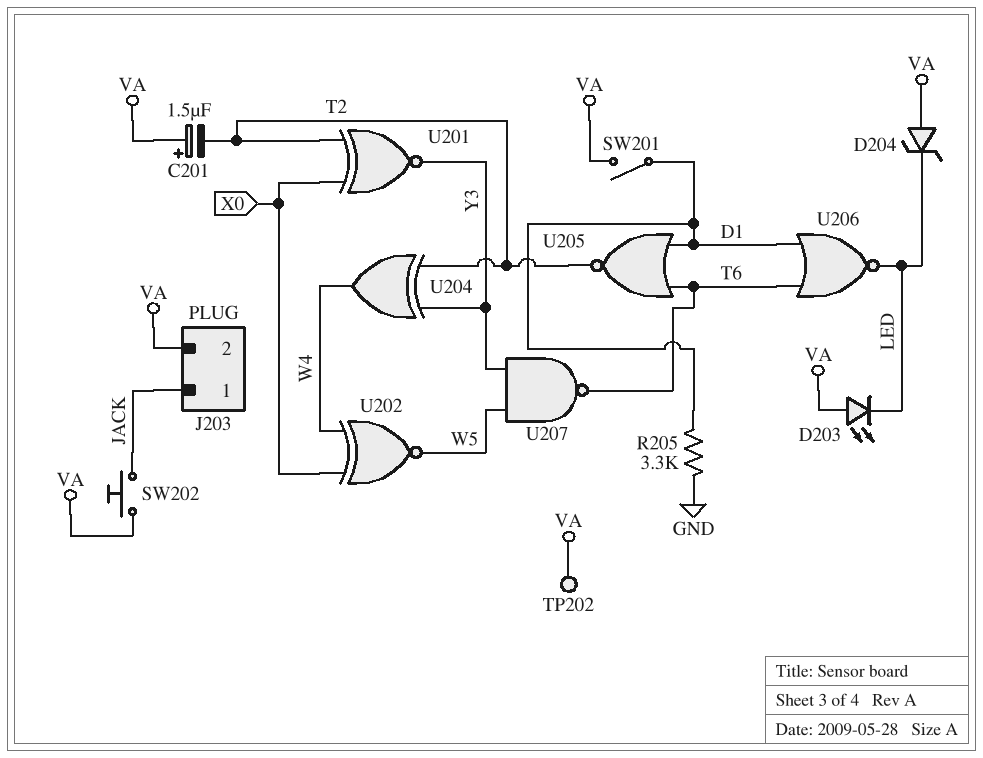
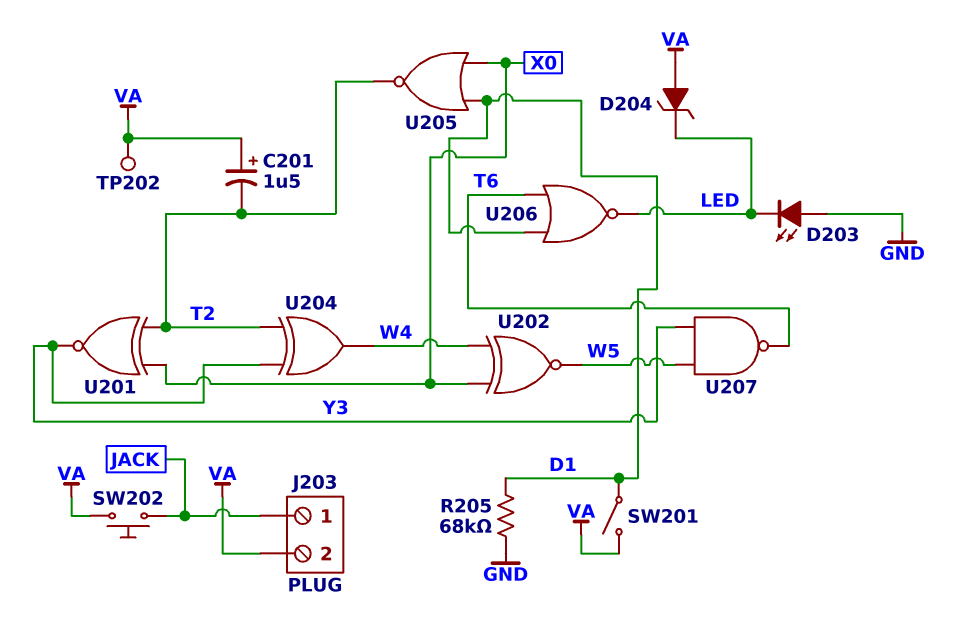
D203: LED (A VA, K LED) -> LED (A GND, K LED)
R205: 3.3k (D1, GND) -> 68k (D1, GND)
U205: NOR (in D1, in T6, out T2) -> NOR (in D1, in X0, out T2)

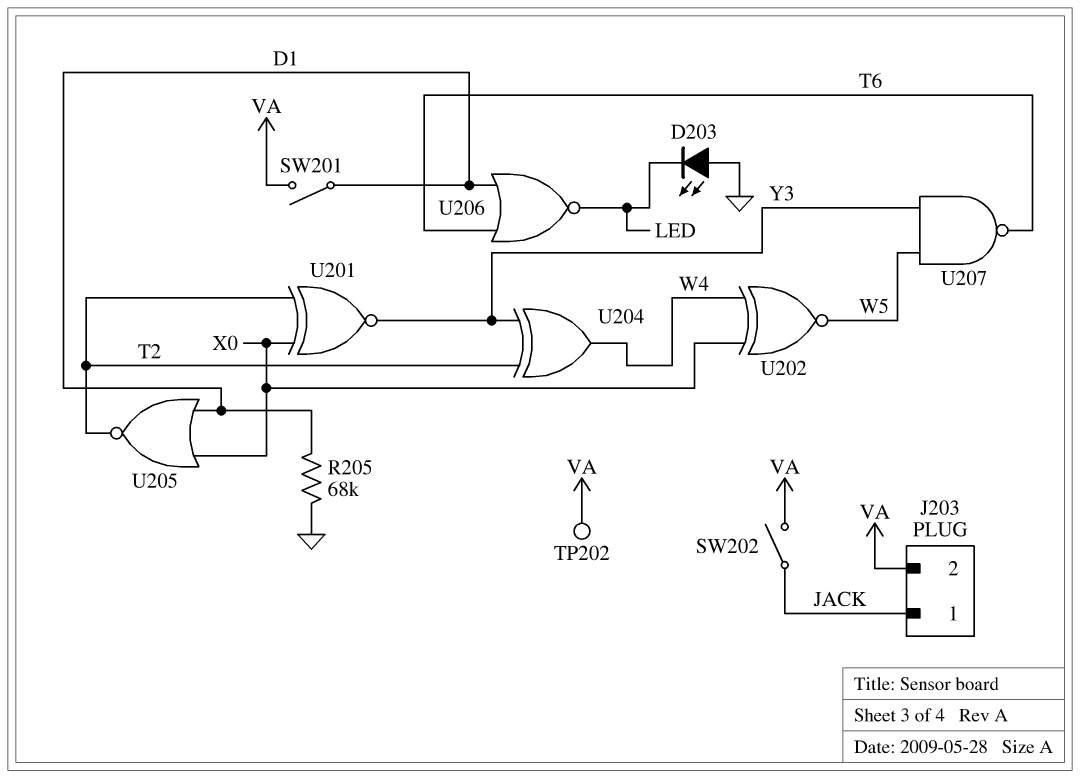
C201: 1.5uF (plus VA, minus T2) -> none
D204: zener (A VA, K LED) -> none
SW202: button (JACK, VA) -> switch (JACK, VA)

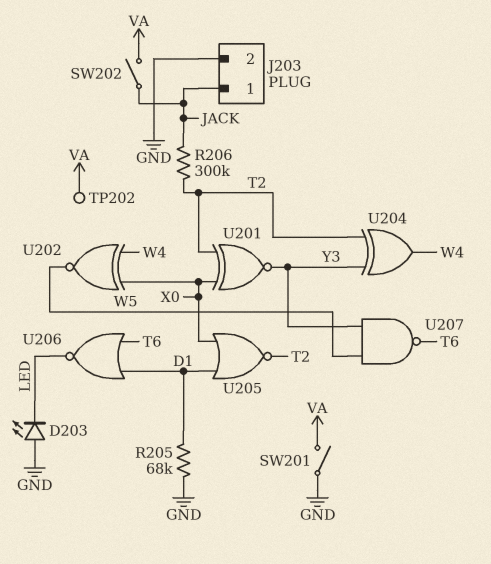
J203 pin 2: VA -> GND
R206: none -> 300k (JACK, T2)
SW201: switch (D1, VA) -> switch (GND, VA)

